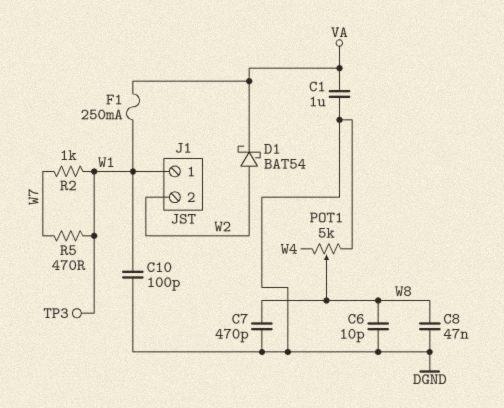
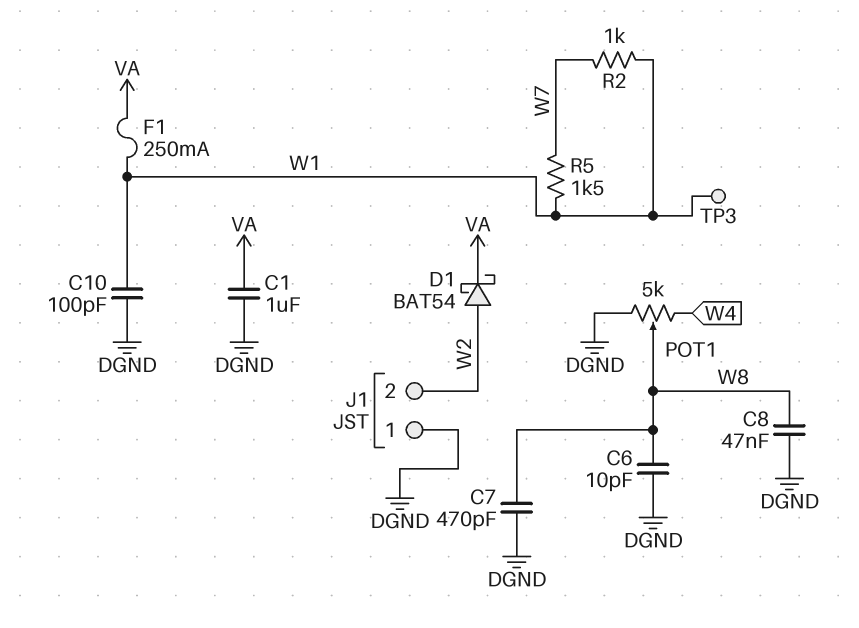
J1 pin 1: W1 -> DGND
R5: 470 (W1, W7) -> 1.5k (W1, W7)

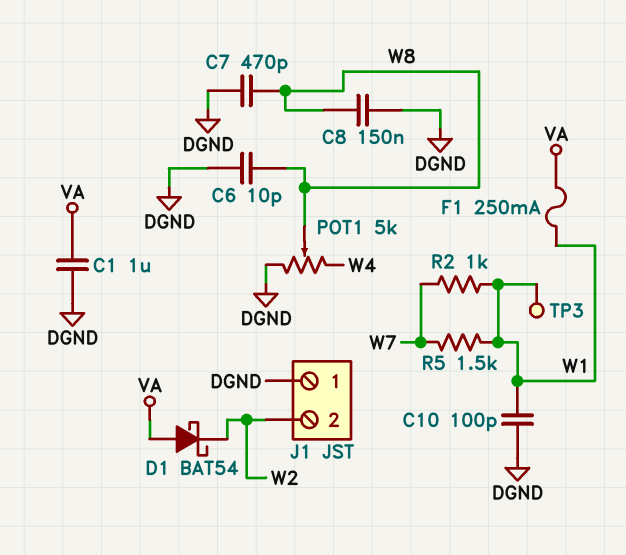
C8: 47nF (DGND, W8) -> 150nF (DGND, W8)
D1: schottky BAT54 (A W2, K VA) -> schottky BAT54 (A VA, K W2)

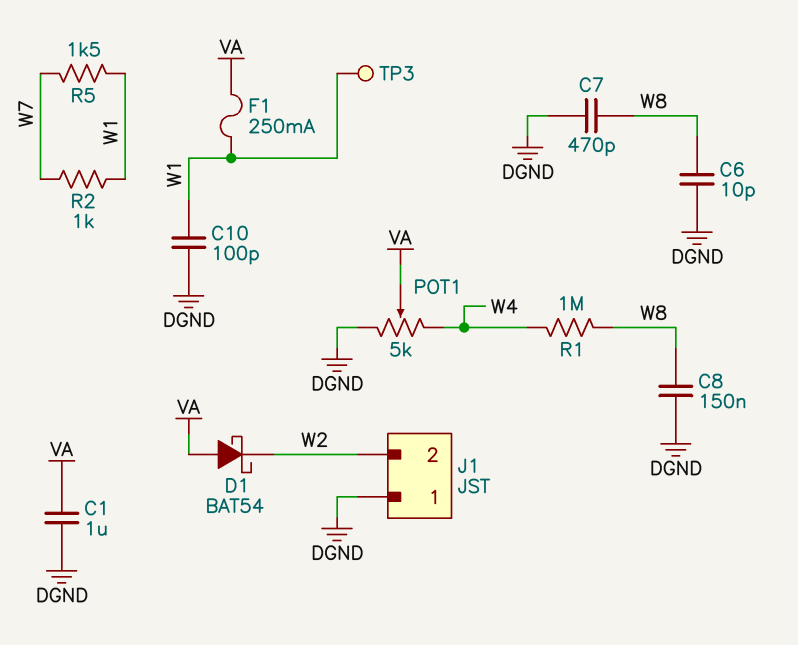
POT1: 5k (DGND, W4, wiper W8) -> 5k (DGND, W4, wiper VA)
R1: none -> 1M (W4, W8)

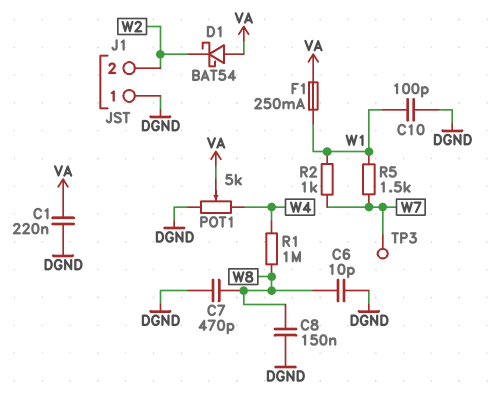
C1: 1uF (DGND, VA) -> 220nF (DGND, VA)
TP3: test point (W1) -> test point (W7)

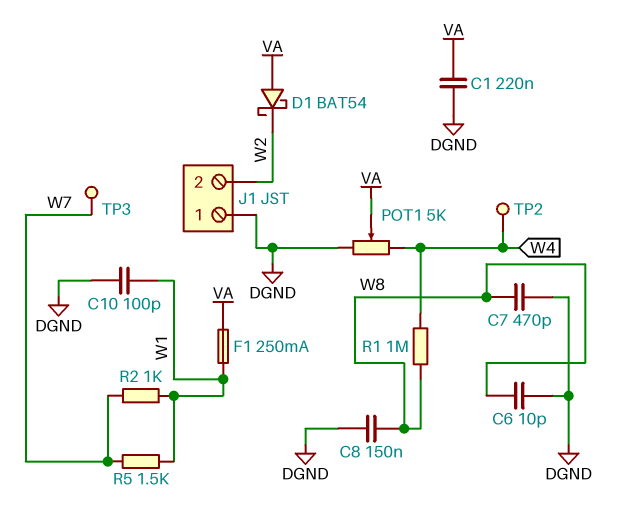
TP2: none -> test point (W4)

